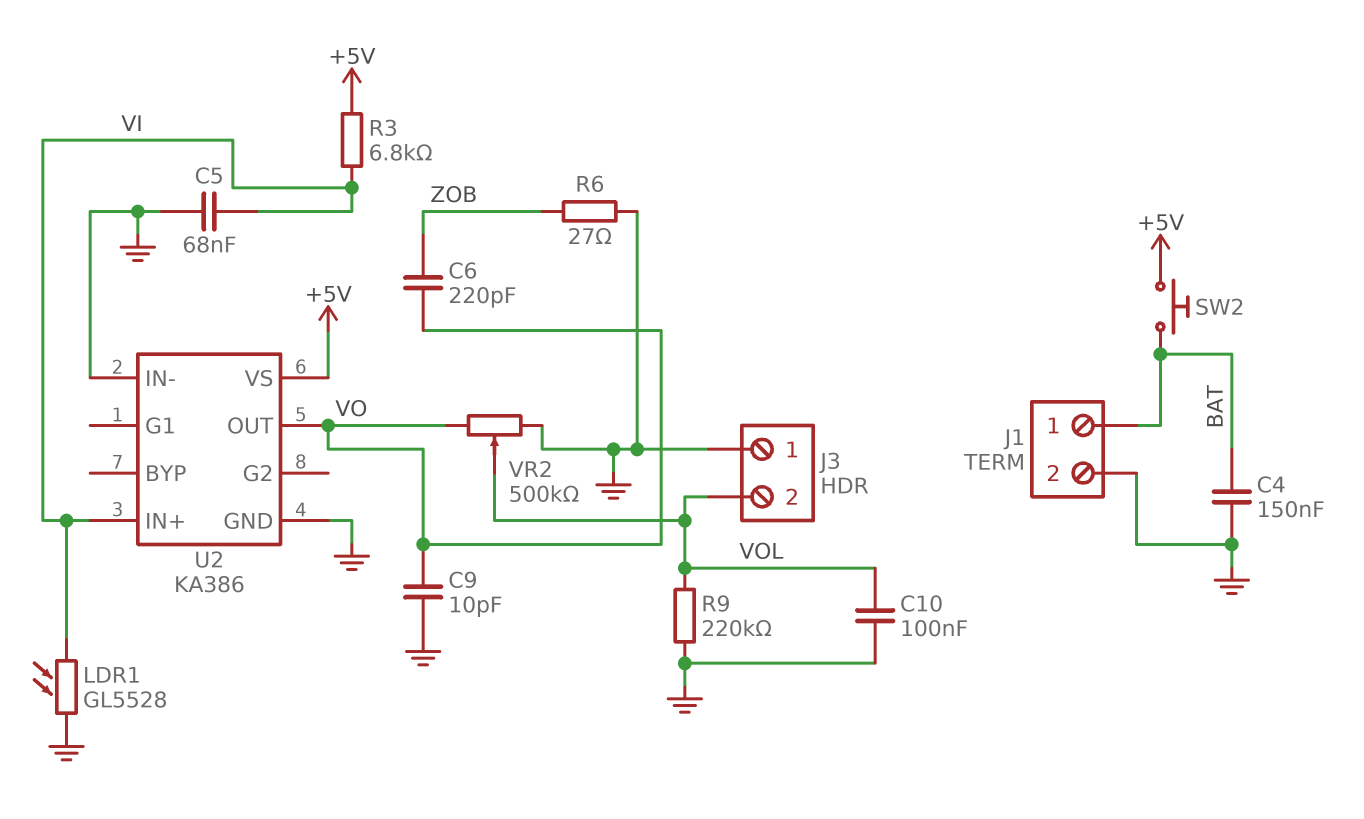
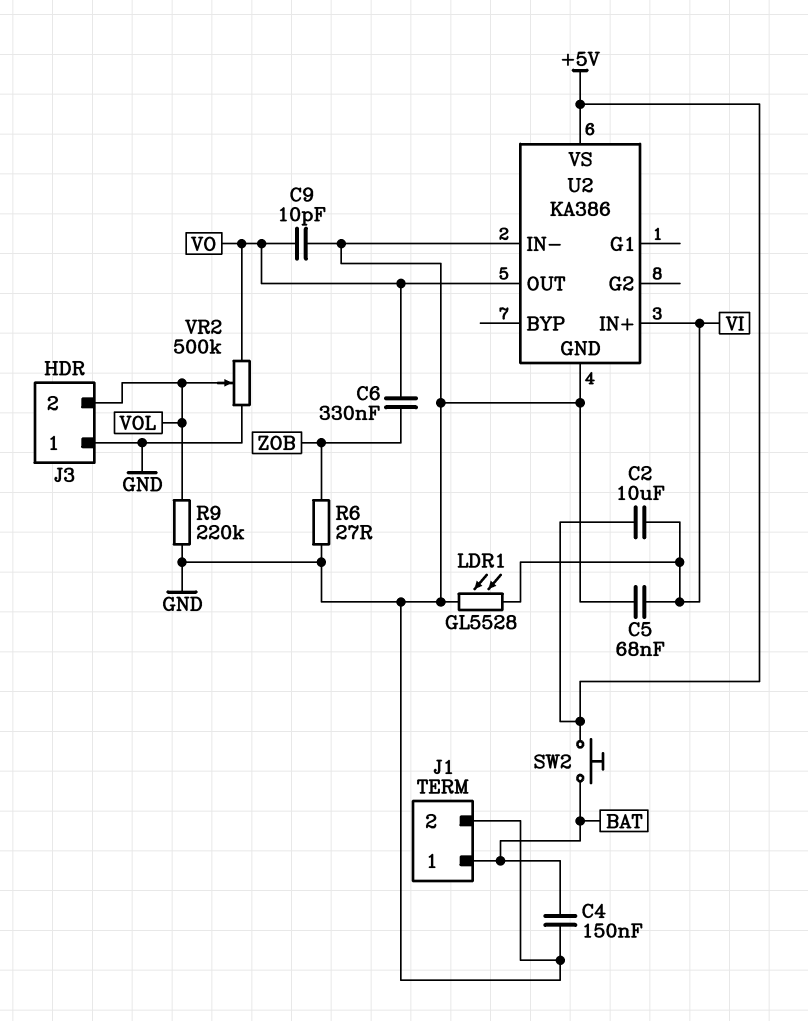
C2: none -> 10uF (+5V, VI)
C6: 220pF (VO, ZOB) -> 330nF (VO, ZOB)
C10: 100nF (GND, VOL) -> none
R3: 6.8k (+5V, VI) -> none

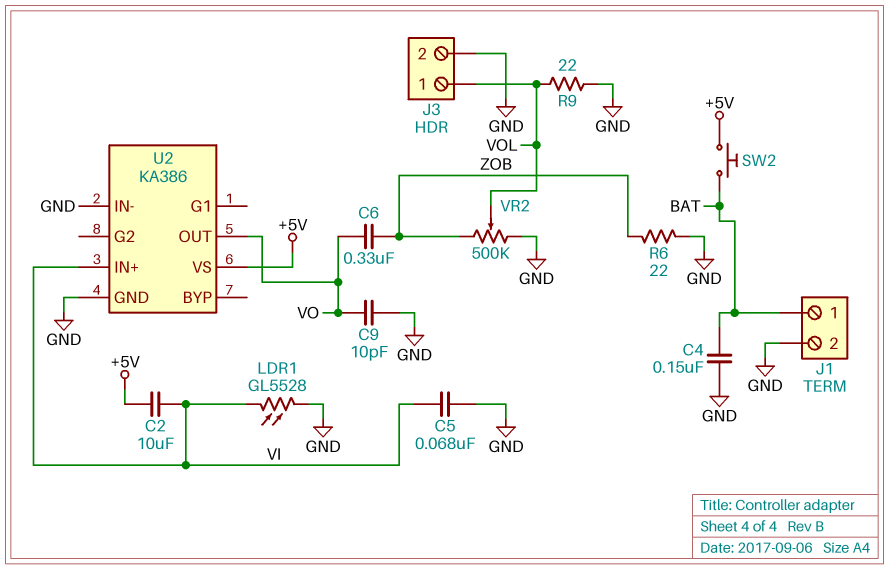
J3 pin 1: GND -> VOL
J3 pin 2: VOL -> GND
R6: 27 (GND, ZOB) -> 22 (GND, ZOB)
R9: 220k (GND, VOL) -> 22 (GND, VOL)
VR2: 500k (GND, VO, wiper VOL) -> 500k (GND, ZOB, wiper VOL)

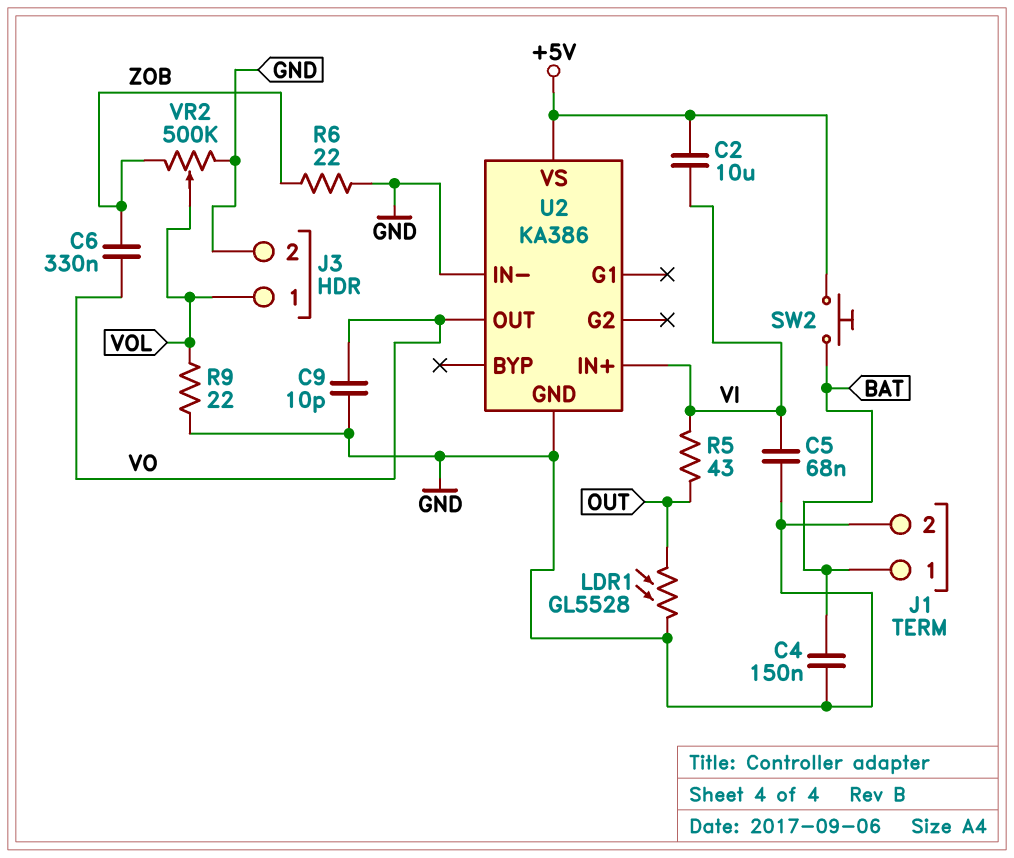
LDR1: GL5528 (GND, VI) -> GL5528 (GND, OUT)
R5: none -> 43 (OUT, VI)

